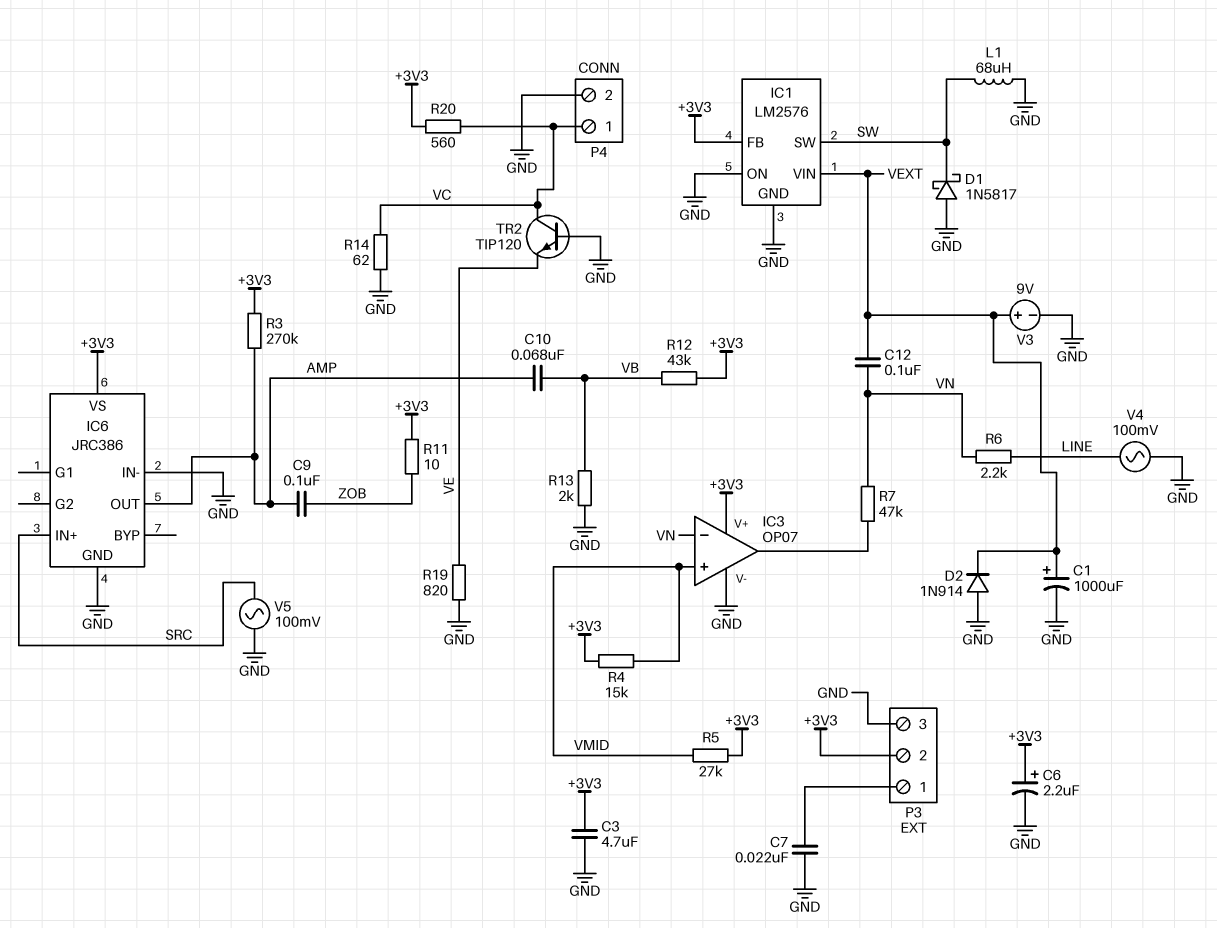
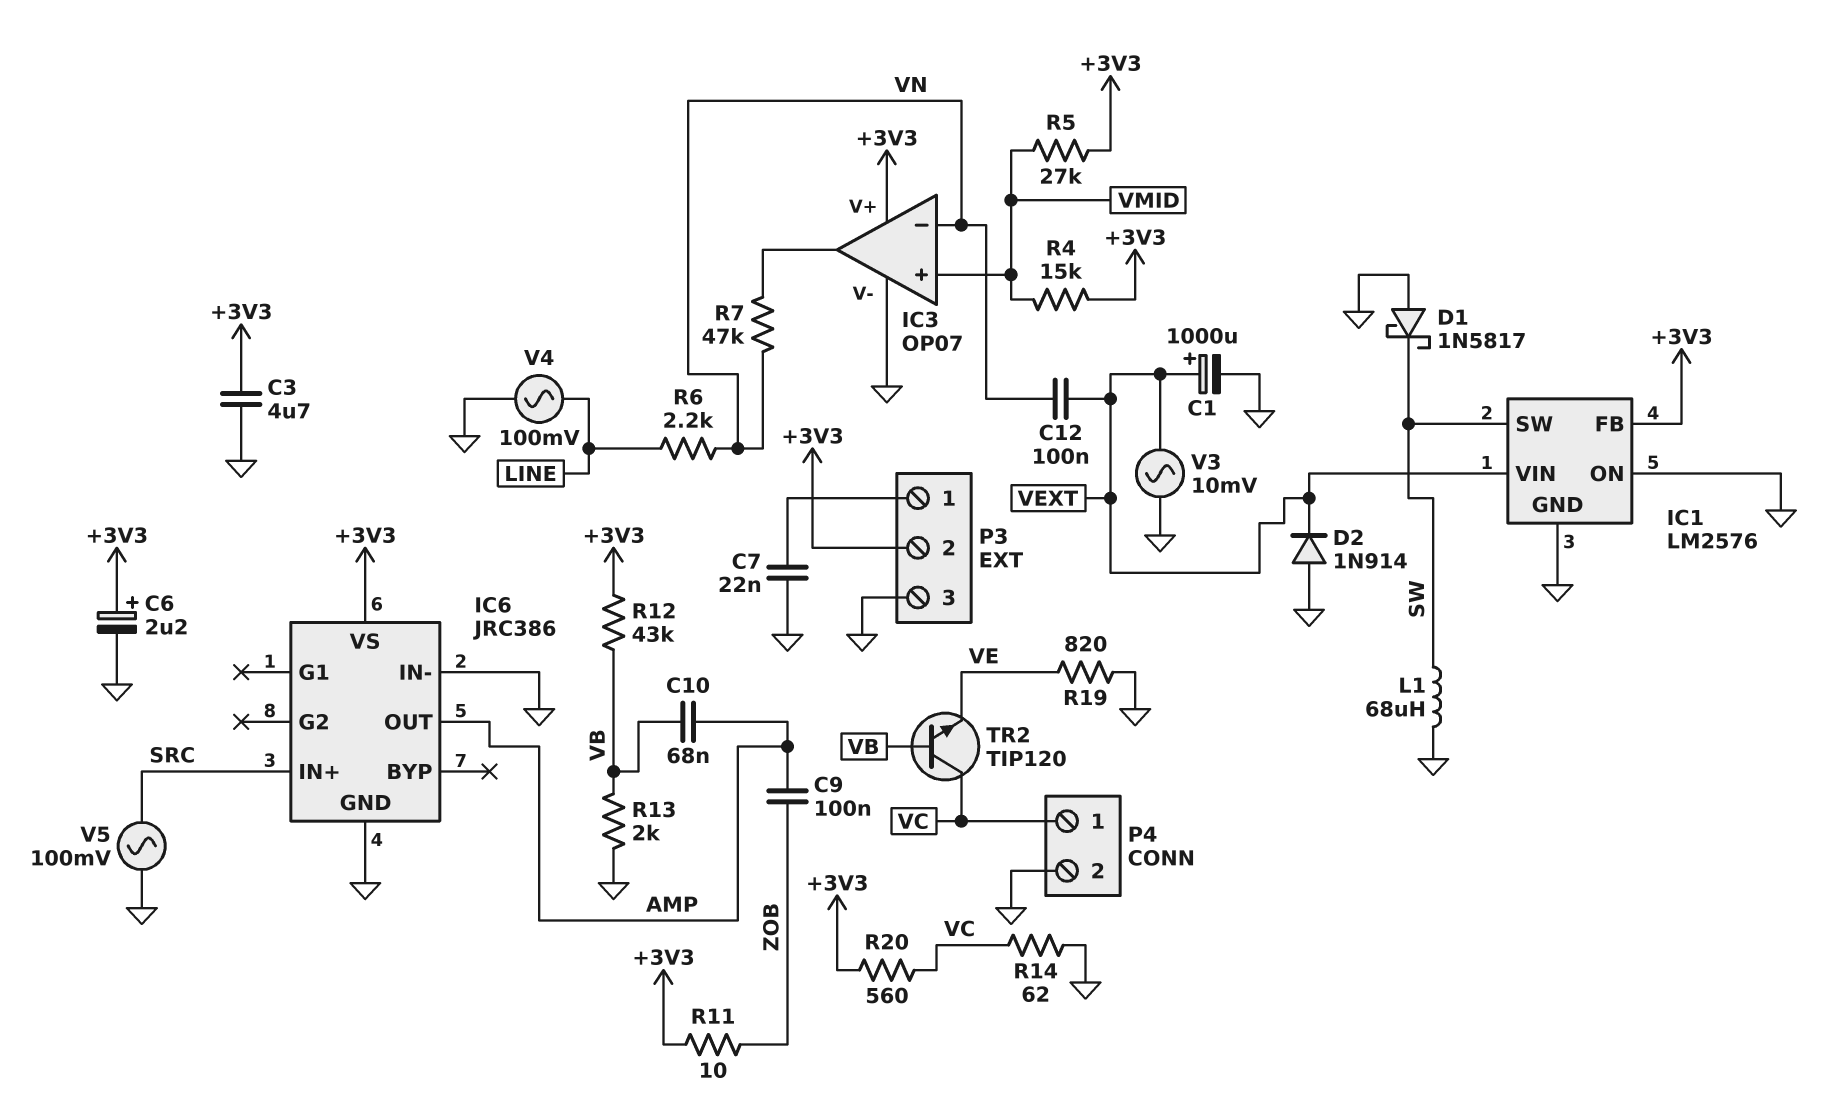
R3: 270k (+3V3, AMP) -> none
TR2: NPN TIP120 (B GND, C VC, E VE) -> NPN TIP120 (B VB, C VC, E VE)
V3: 9V (plus VEXT, minus GND) -> AC 10mV (GND, VEXT)

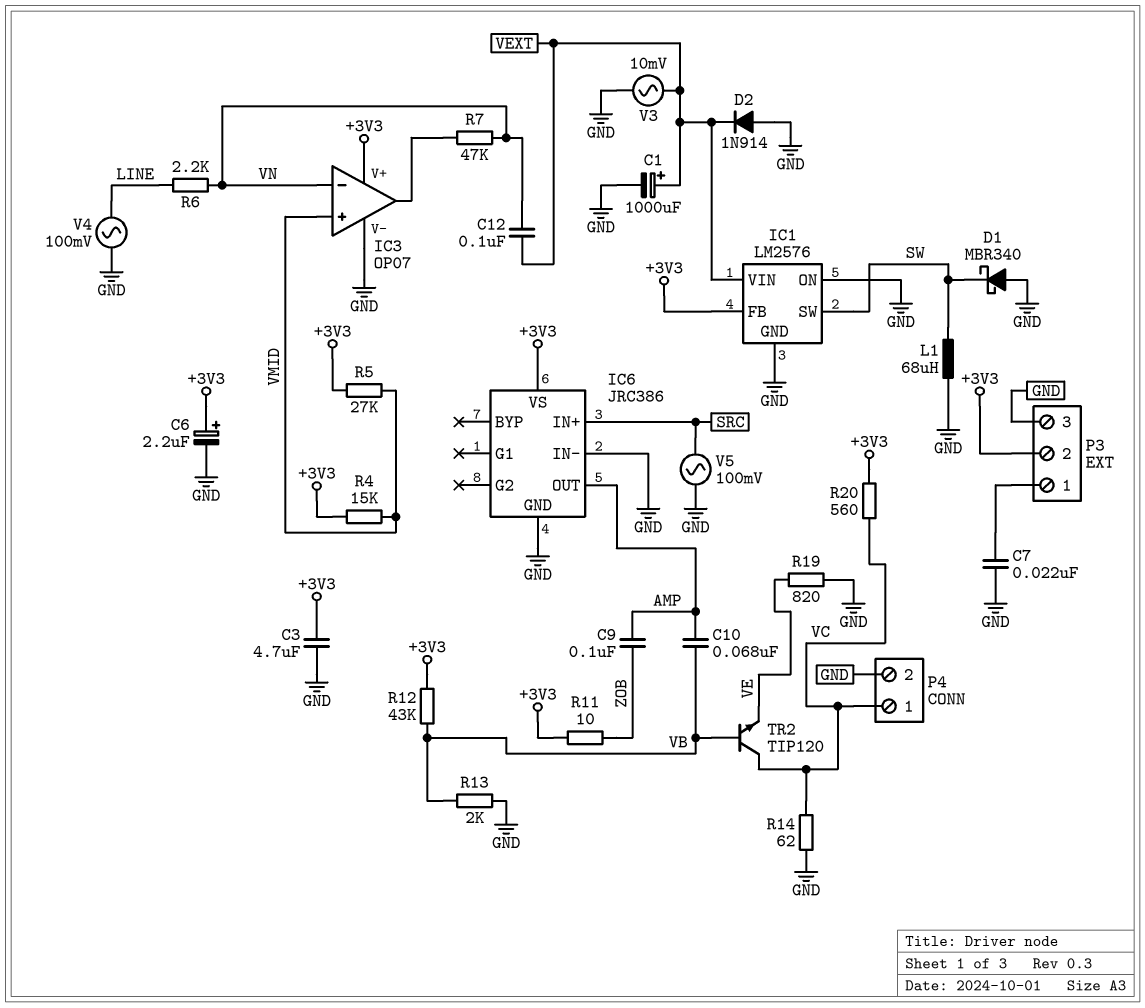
D1: schottky 1N5817 (A GND, K SW) -> schottky MBR340 (A GND, K SW)

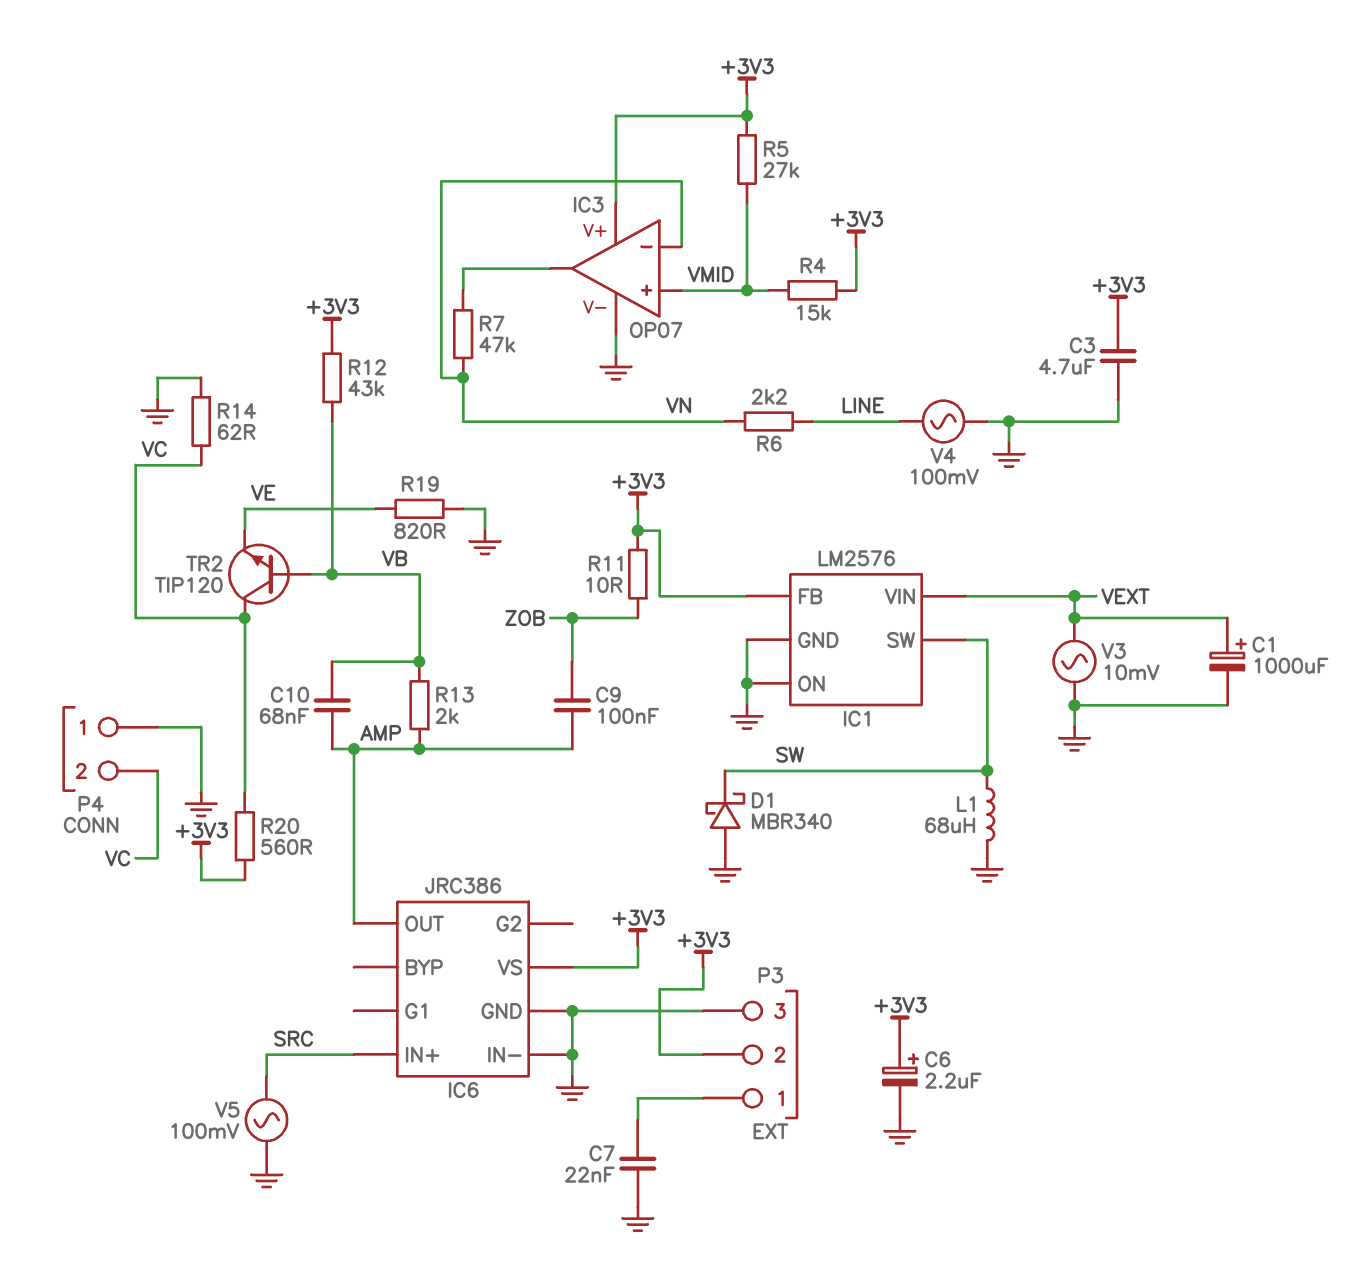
C12: 100nF (VEXT, VN) -> none
D2: diode 1N914 (A GND, K VEXT) -> none
P4 pin 1: VC -> GND
P4 pin 2: GND -> VC
R13: 2k (GND, VB) -> 2k (AMP, VB)

